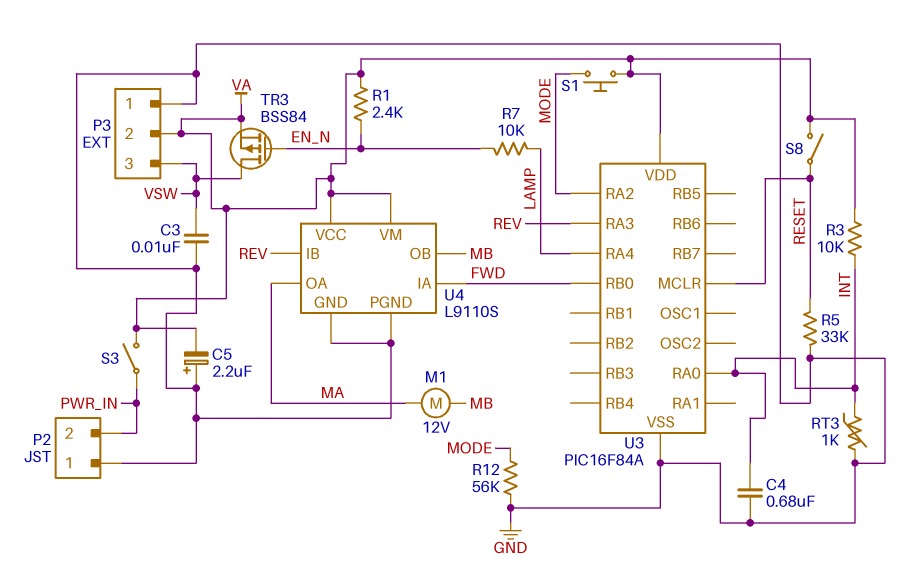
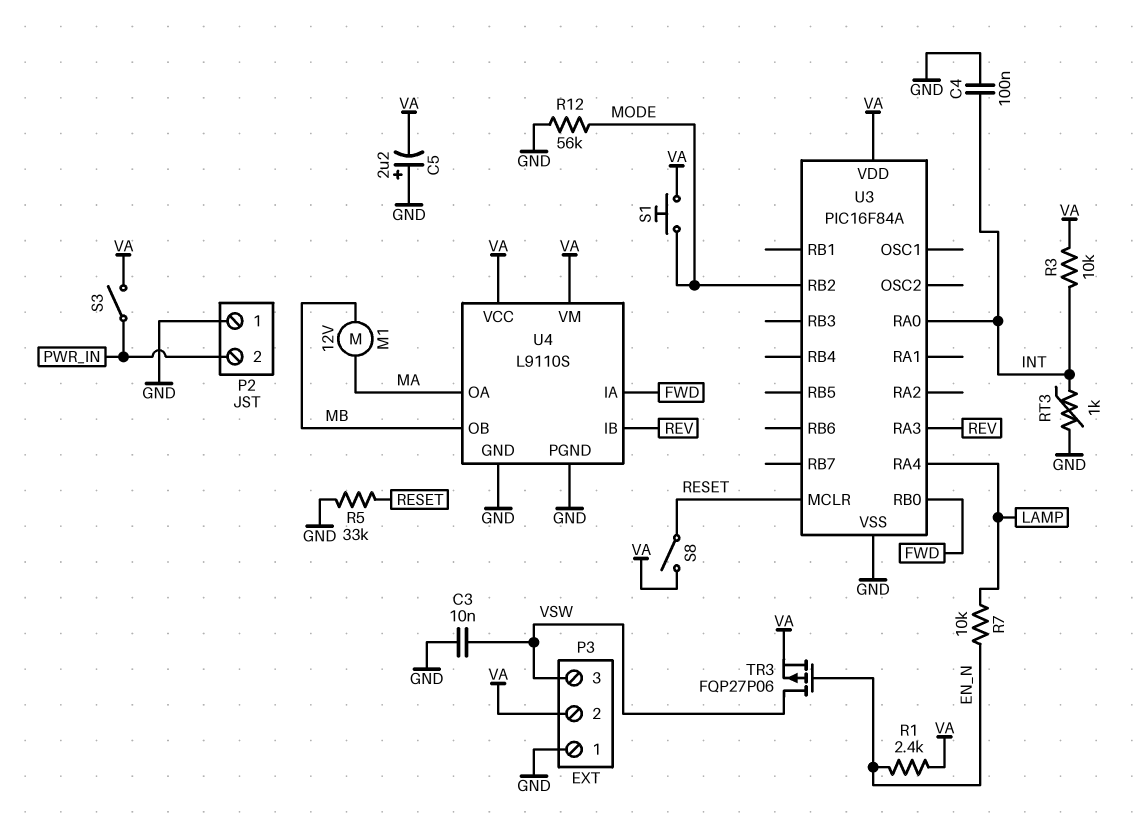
C4: 680nF (GND, INT) -> 100nF (GND, INT)
TR3: PMOS BSS84 (G EN_N, D VSW, S VA) -> PMOS FQP27P06 (G EN_N, D VSW, S VA)
U3 pin RA2: MODE -> none
U3 pin RB2: none -> MODE

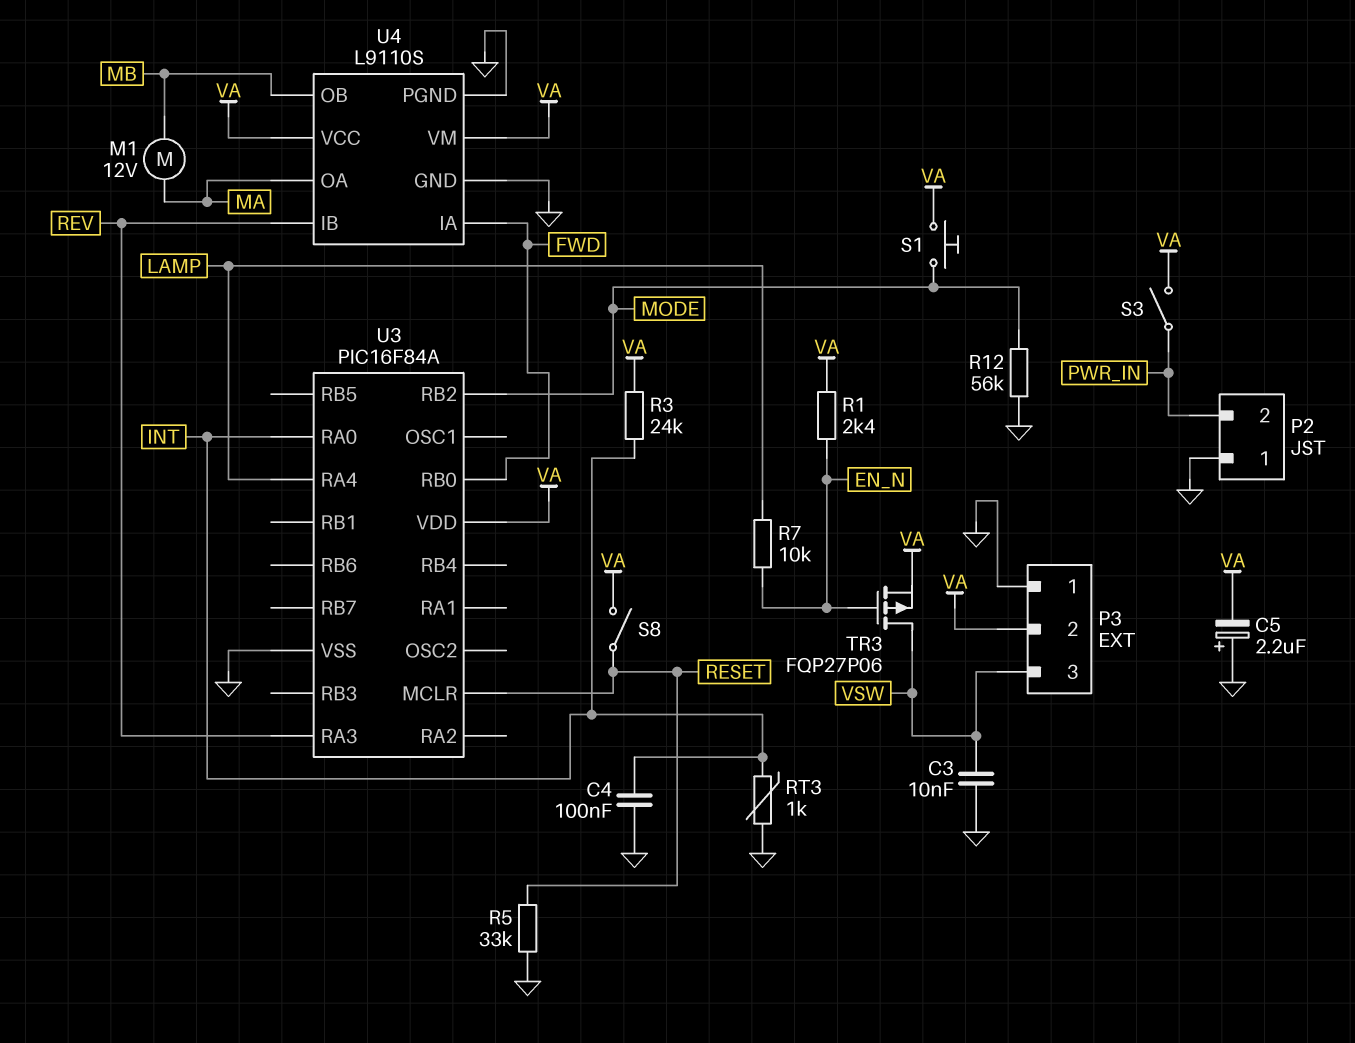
R3: 10k (INT, VA) -> 24k (INT, VA)

